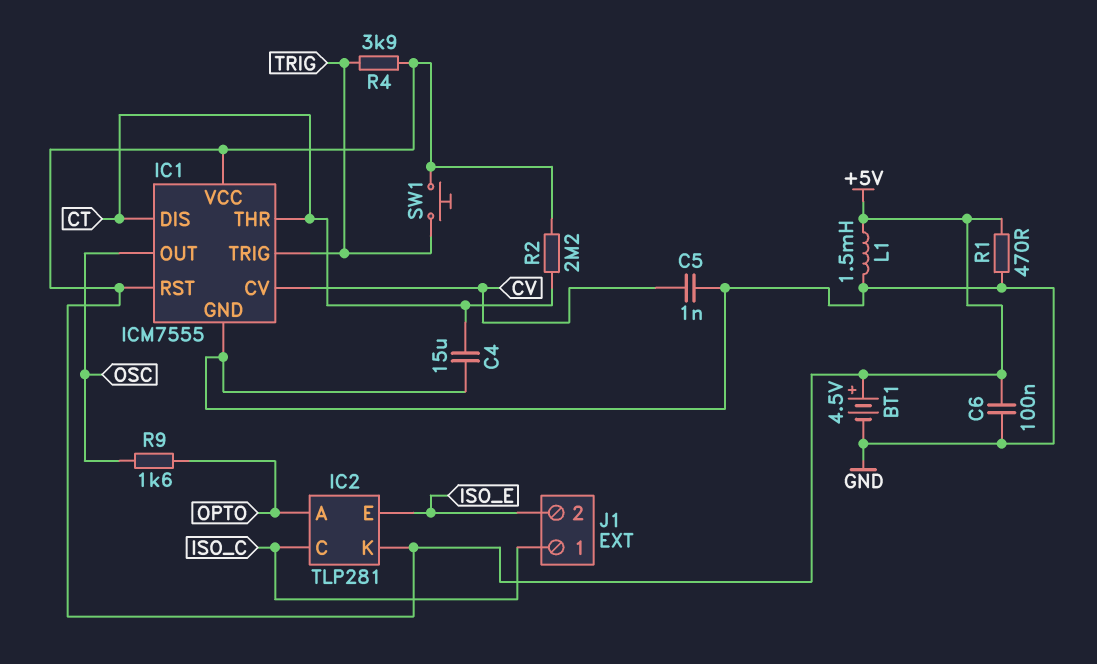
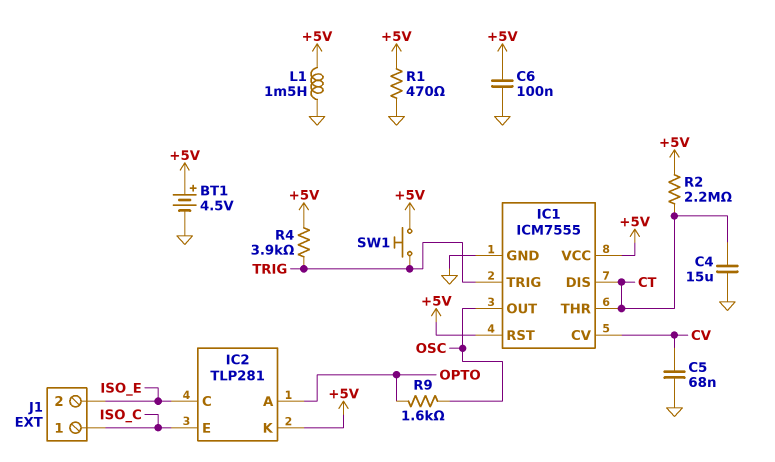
C5: 1nF (CV, GND) -> 68nF (CV, GND)
IC2 pin C: ISO_C -> ISO_E
IC2 pin E: ISO_E -> ISO_C

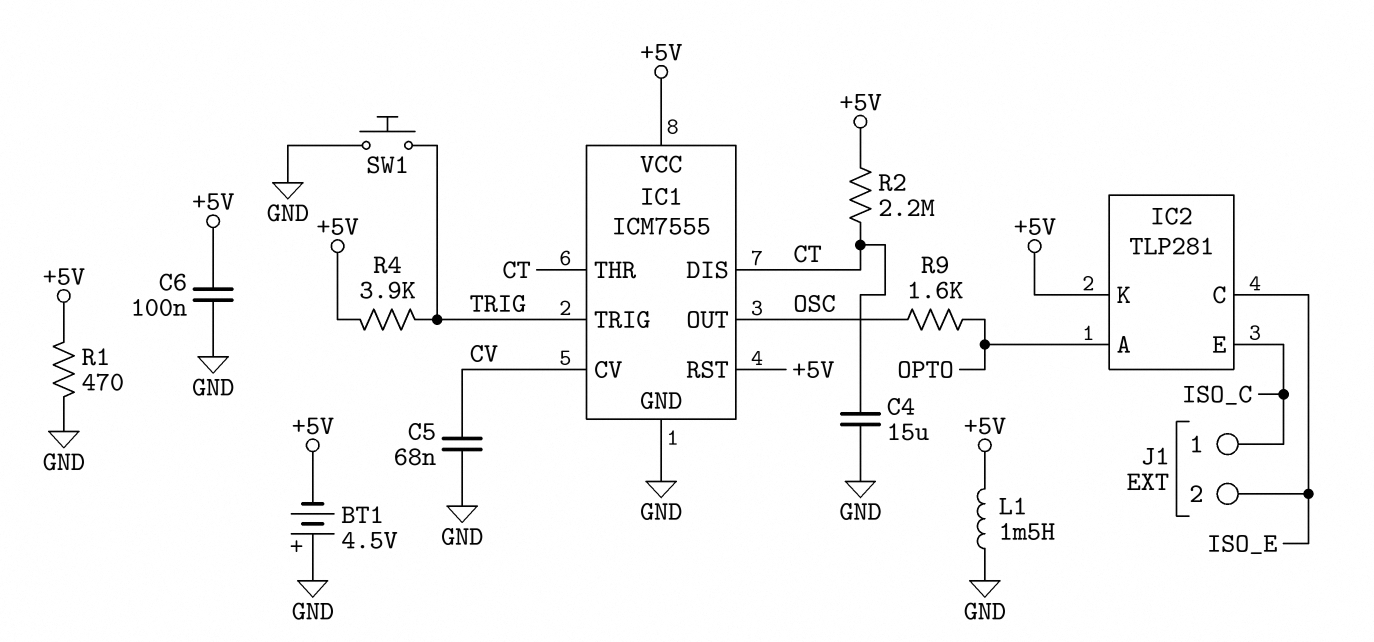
BT1: 4.5V (plus +5V, minus GND) -> 4.5V (plus GND, minus +5V)
SW1: button (+5V, TRIG) -> button (GND, TRIG)

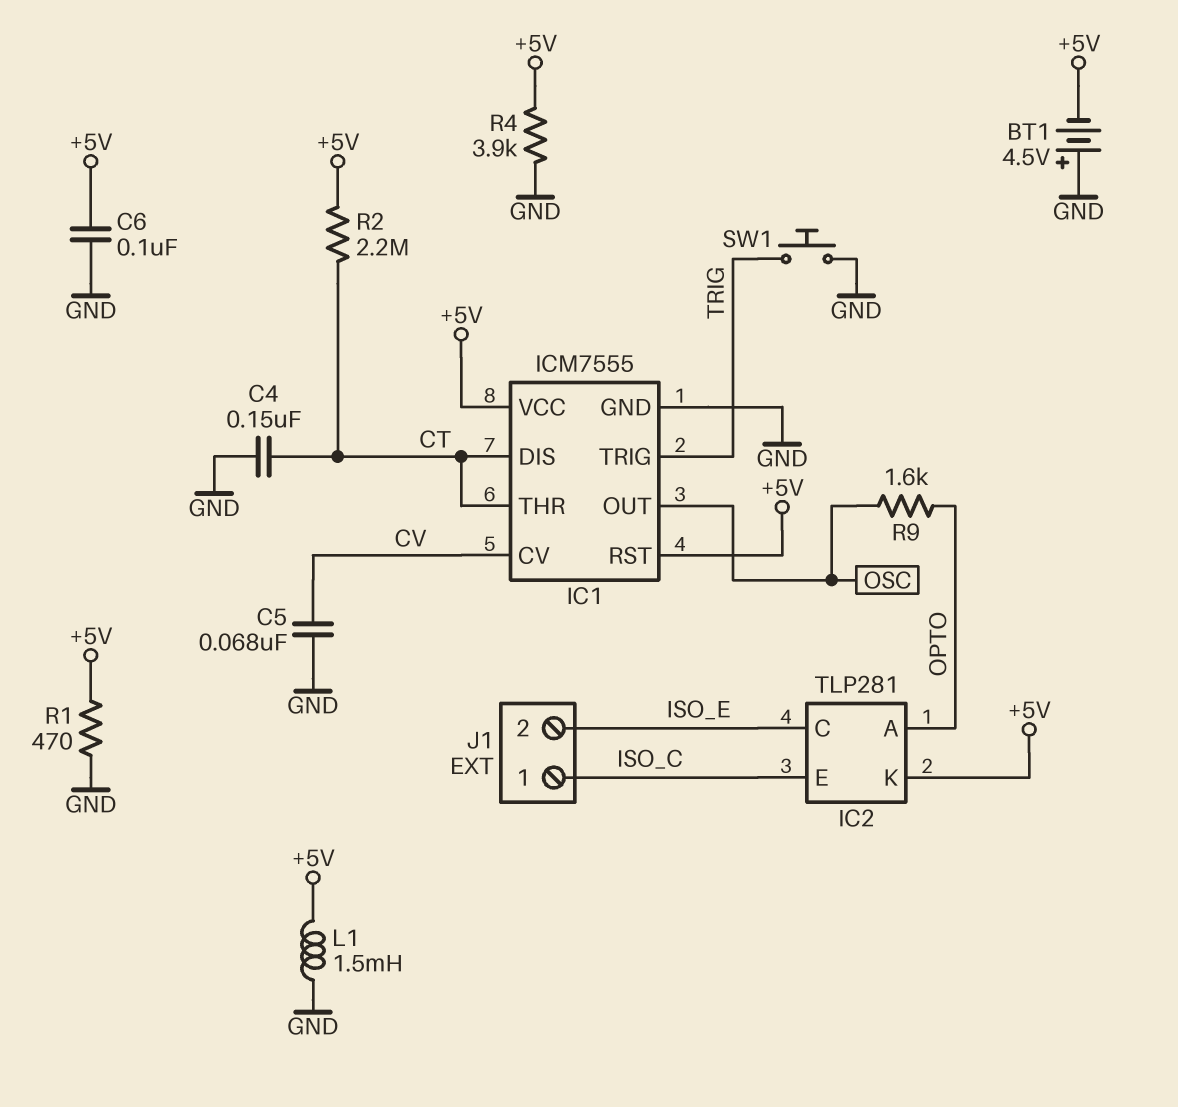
C4: 15uF (CT, GND) -> 150nF (CT, GND)
R4: 3.9k (+5V, TRIG) -> 3.9k (+5V, GND)

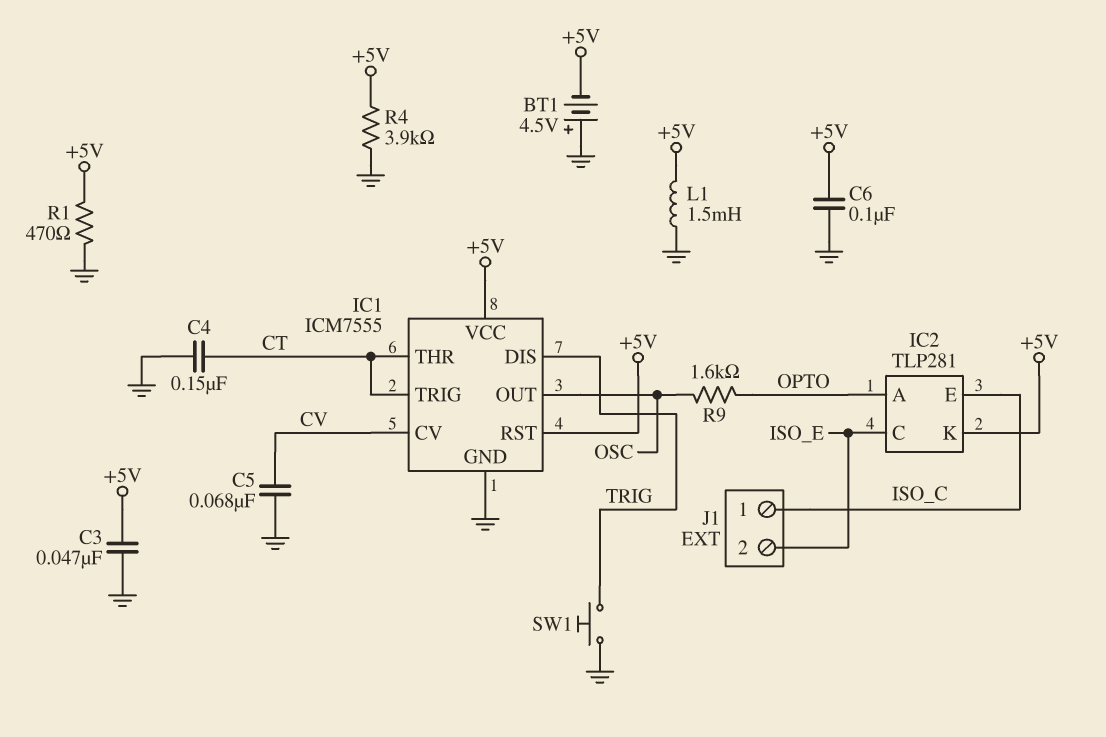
C3: none -> 47nF (+5V, GND)
IC1 pin DIS: CT -> TRIG
IC1 pin TRIG: TRIG -> CT
R2: 2.2M (+5V, CT) -> none

